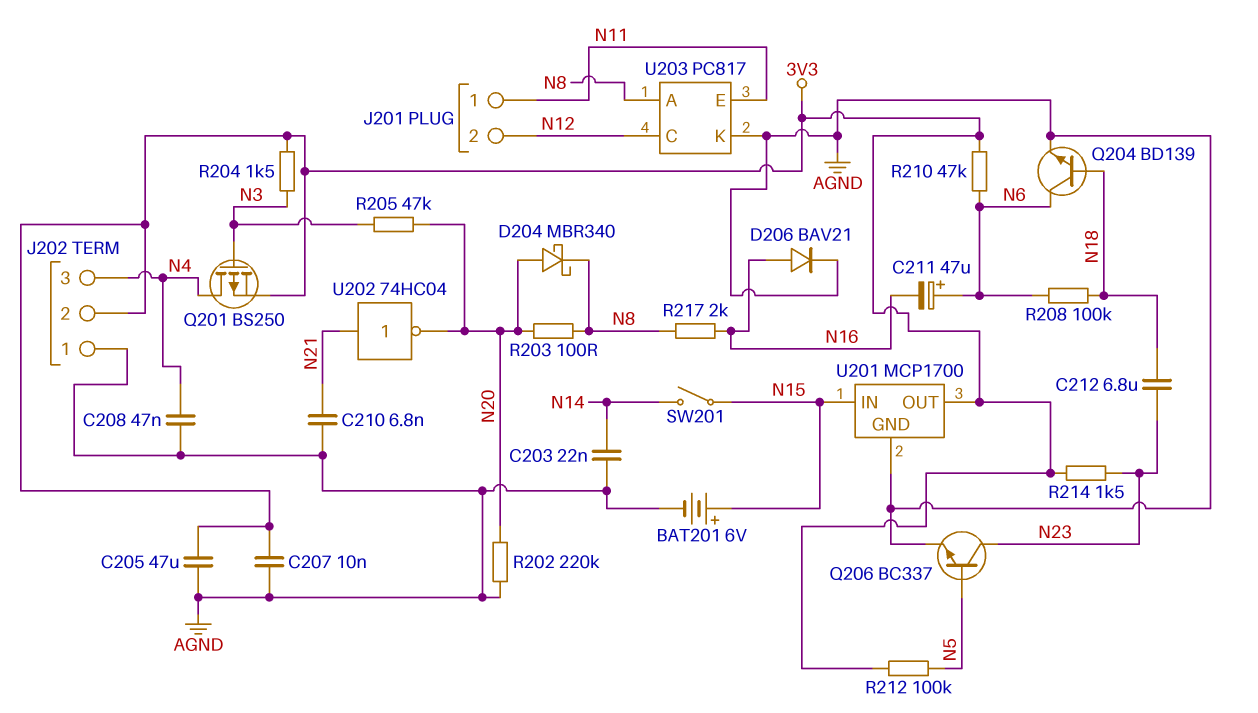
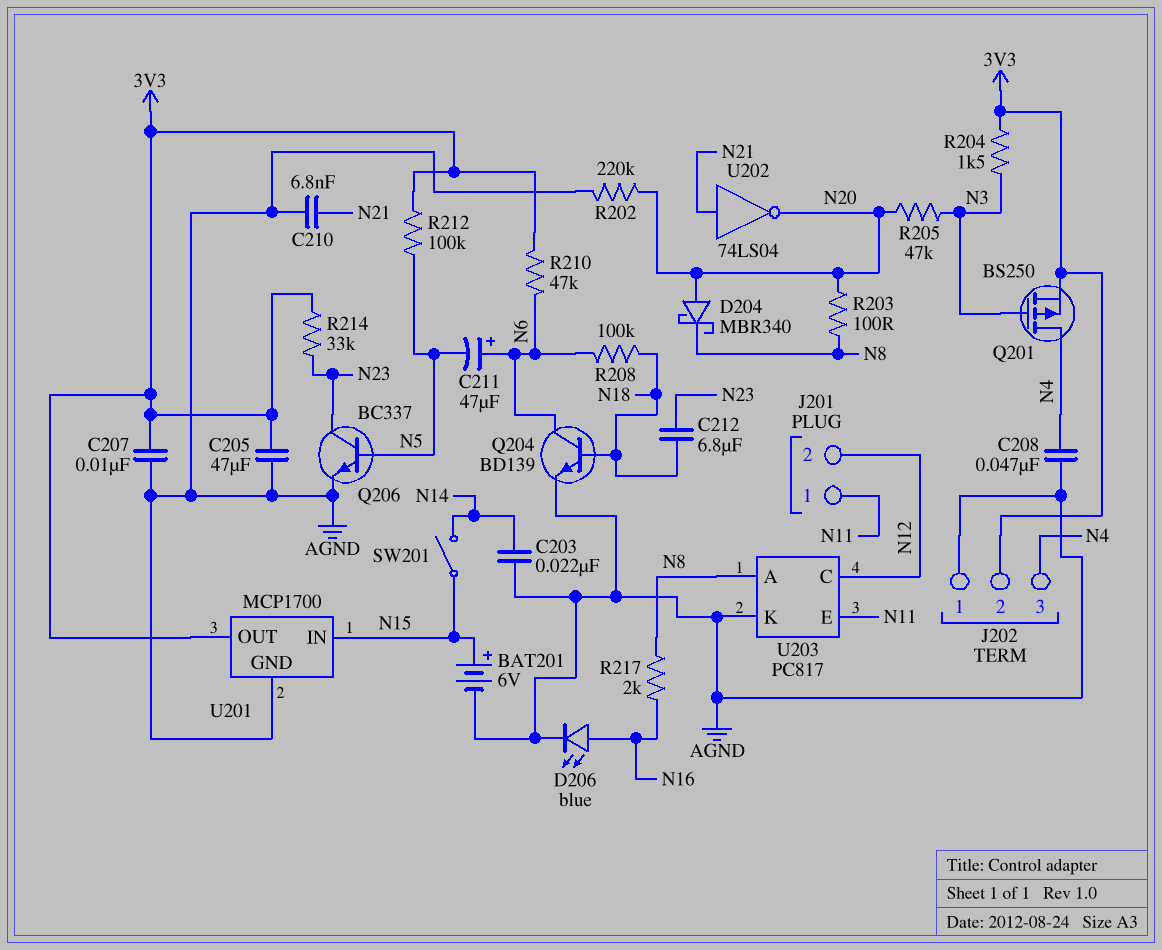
C211: 47uF (plus N6, minus N16) -> 47uF (plus N6, minus N5)
D206: diode BAV21 (A N16, K AGND) -> LED blue (A N16, K AGND)
R214: 1.5k (3V3, N23) -> 33k (3V3, N23)
U202: NOT 74HC04 (in N21, out N20) -> NOT 74LS04 (in N21, out N20)

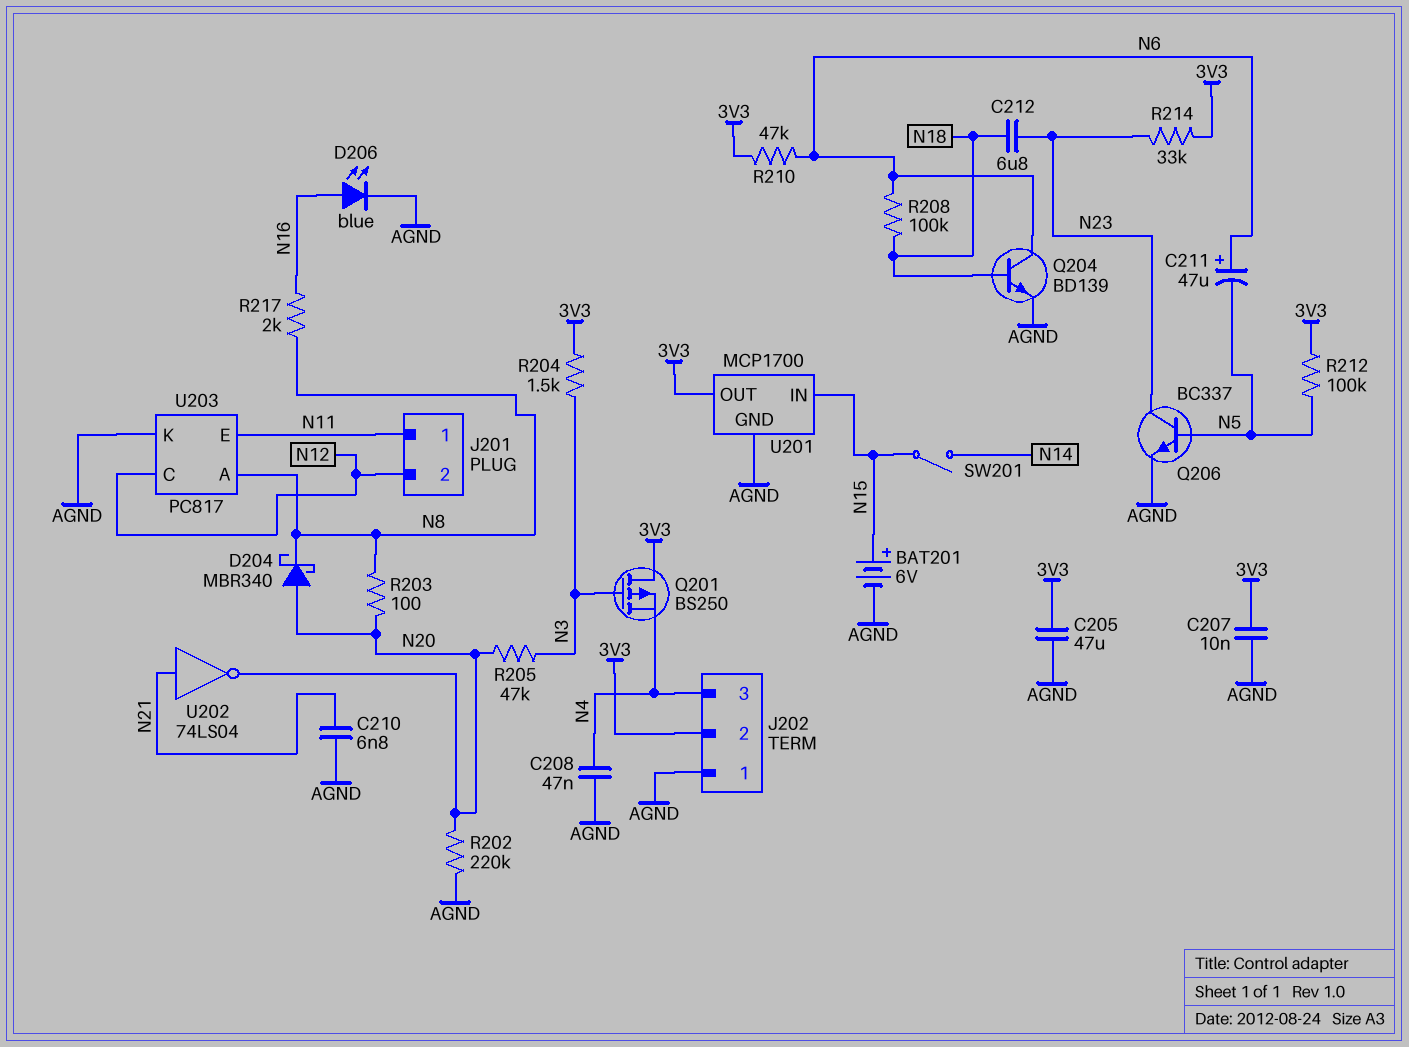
C203: 22nF (AGND, N14) -> none
Q201: PMOS BS250 (G N3, D N4, S 3V3) -> PMOS BS250 (G N3, D 3V3, S N4)

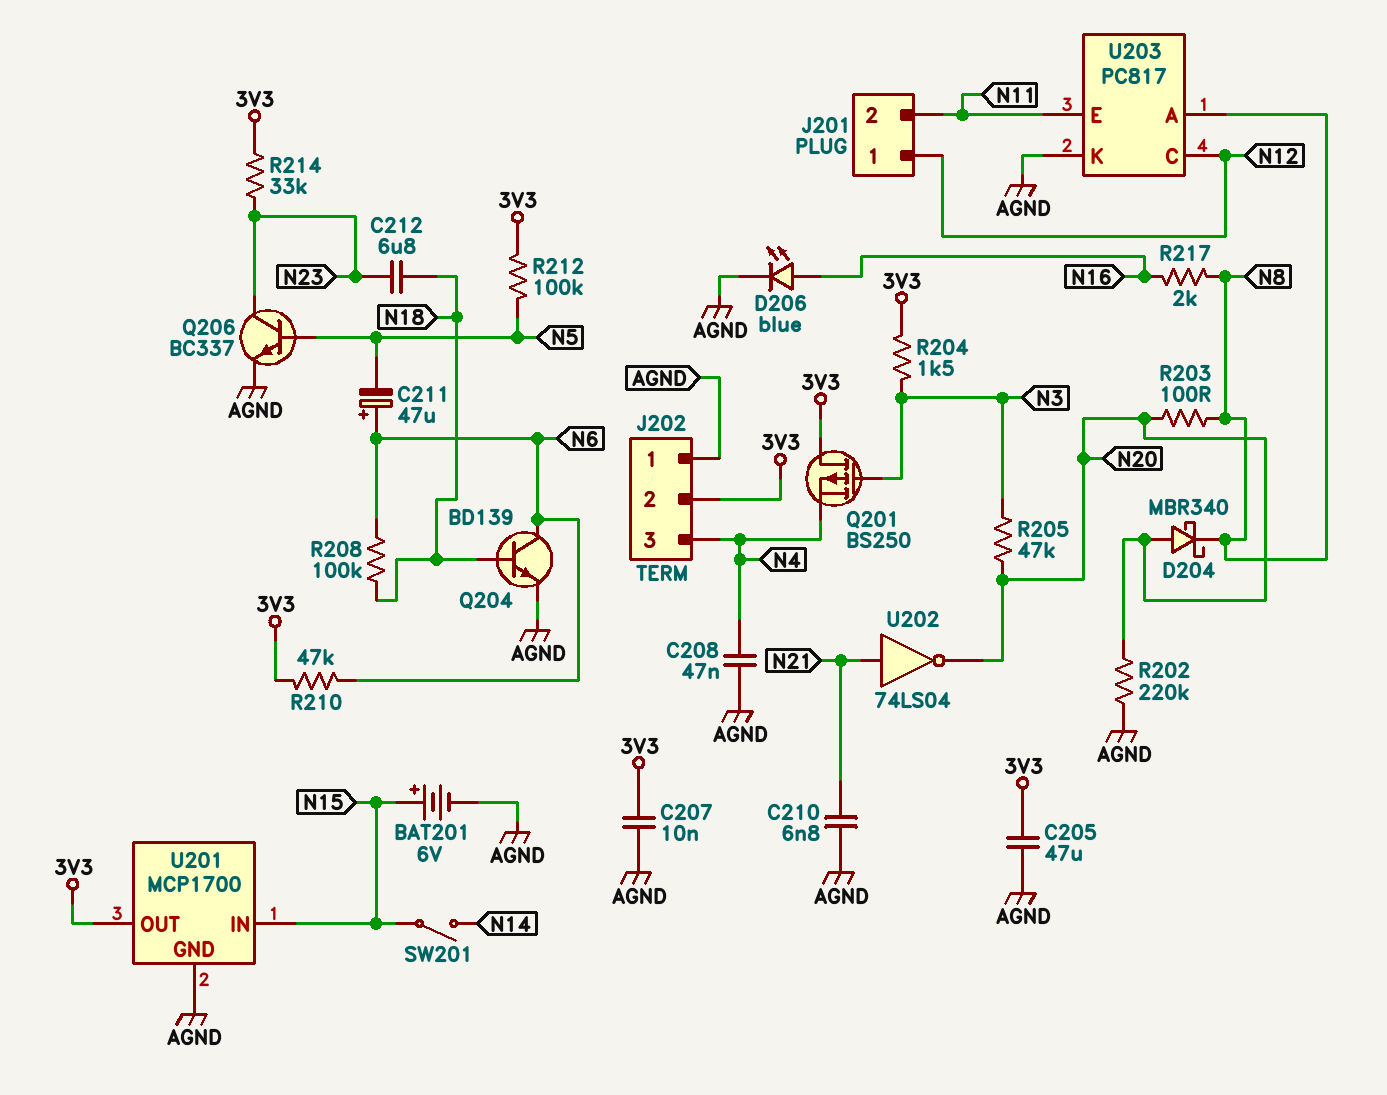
J201 pin 1: N11 -> N12
J201 pin 2: N12 -> N11

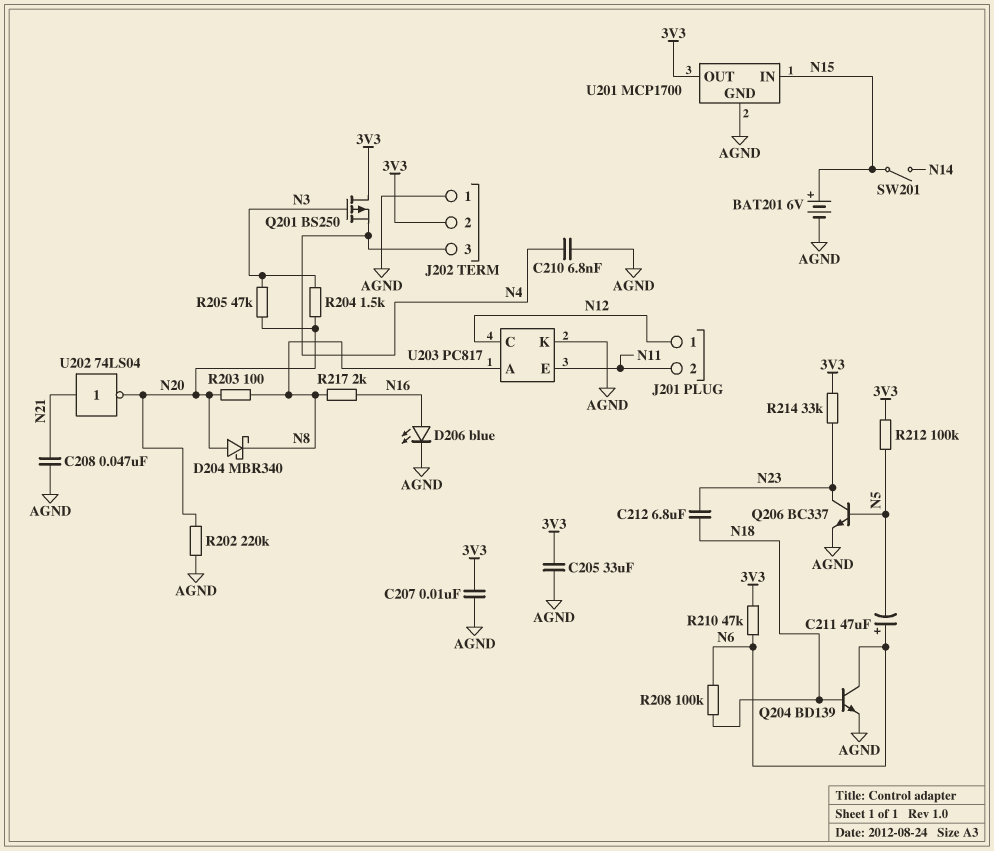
C205: 47uF (3V3, AGND) -> 33uF (3V3, AGND)
C208: 47nF (AGND, N4) -> 47nF (AGND, N21)
C210: 6.8nF (AGND, N21) -> 6.8nF (AGND, N4)
R204: 1.5k (3V3, N3) -> 1.5k (N3, N20)

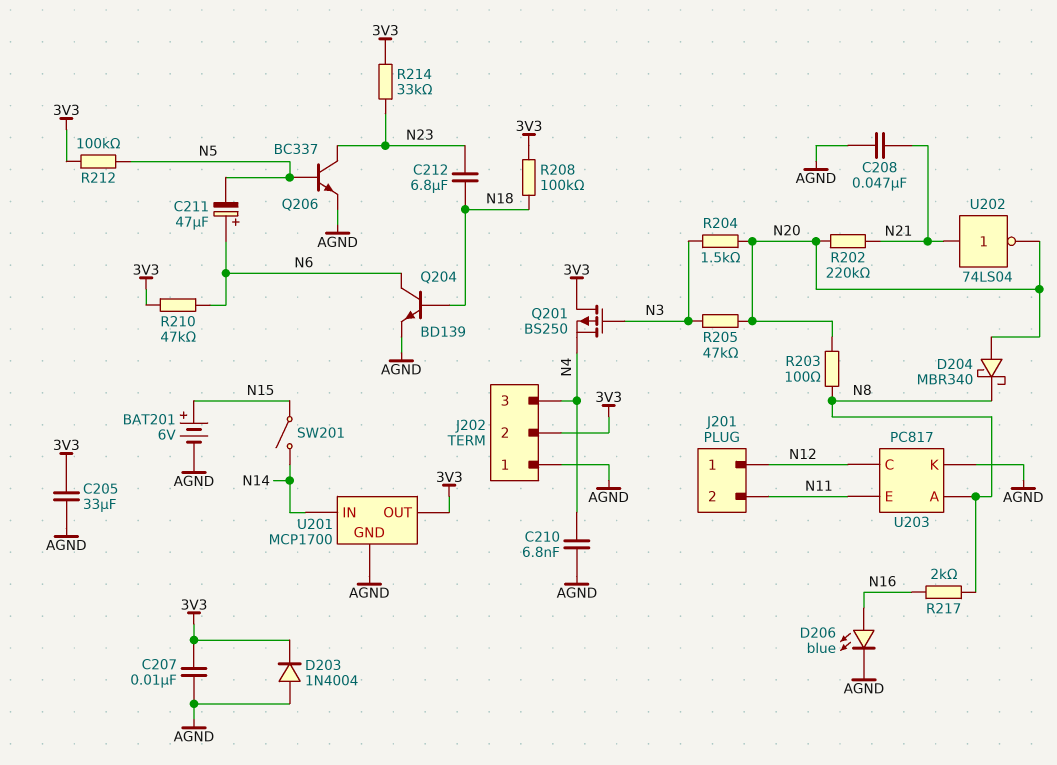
D203: none -> diode 1N4004 (A AGND, K 3V3)
R202: 220k (AGND, N20) -> 220k (N20, N21)
R208: 100k (N6, N18) -> 100k (3V3, N18)
U201 pin IN: N15 -> N14

